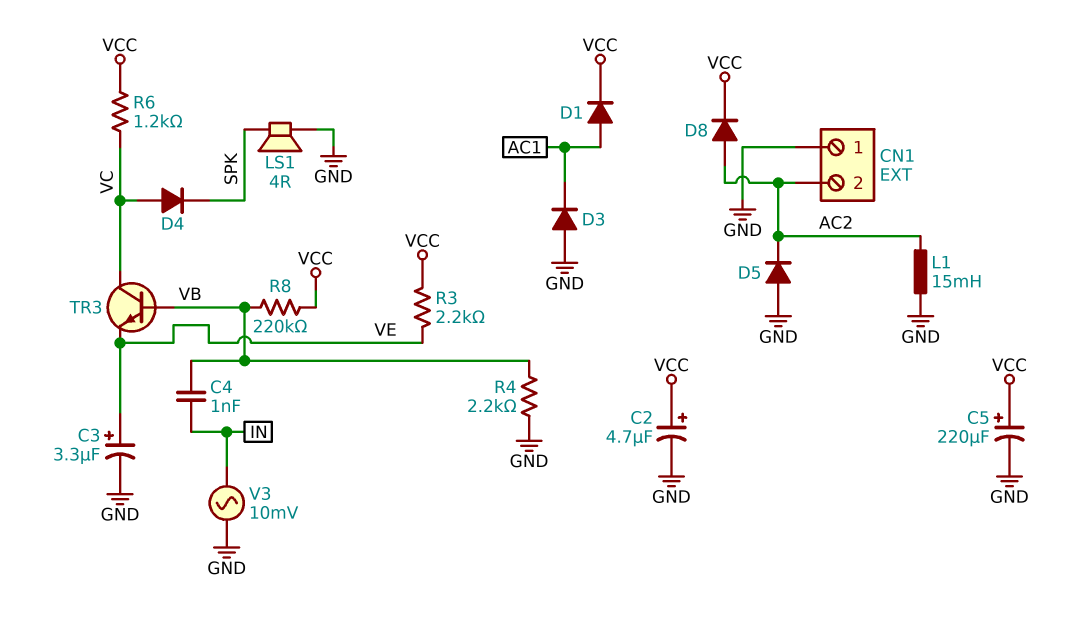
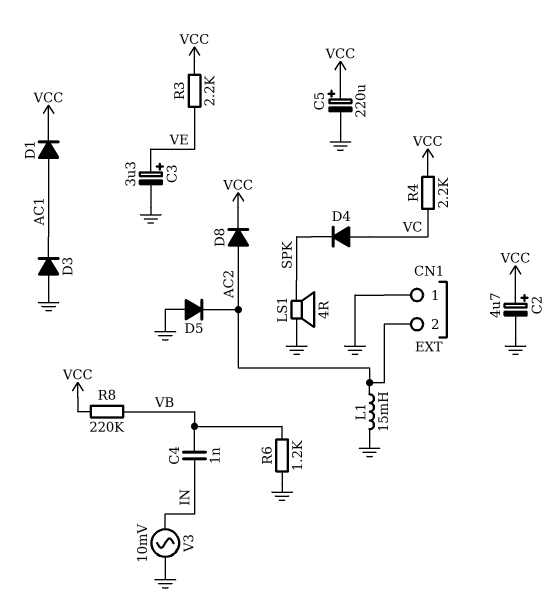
R4: 2.2k (GND, VB) -> 2.2k (VC, VCC)
R6: 1.2k (VC, VCC) -> 1.2k (GND, VB)
TR3: NPN (B VB, C VC, E VE) -> none

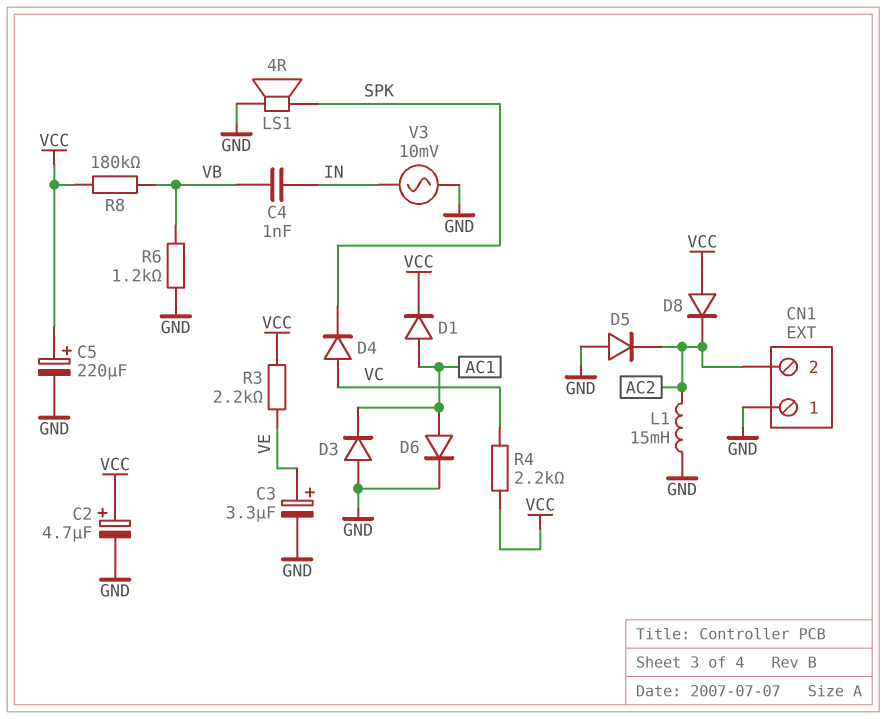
D6: none -> diode (A AC1, K GND)
D8: diode (A AC2, K VCC) -> diode (A VCC, K AC2)
R8: 220k (VB, VCC) -> 180k (VB, VCC)

